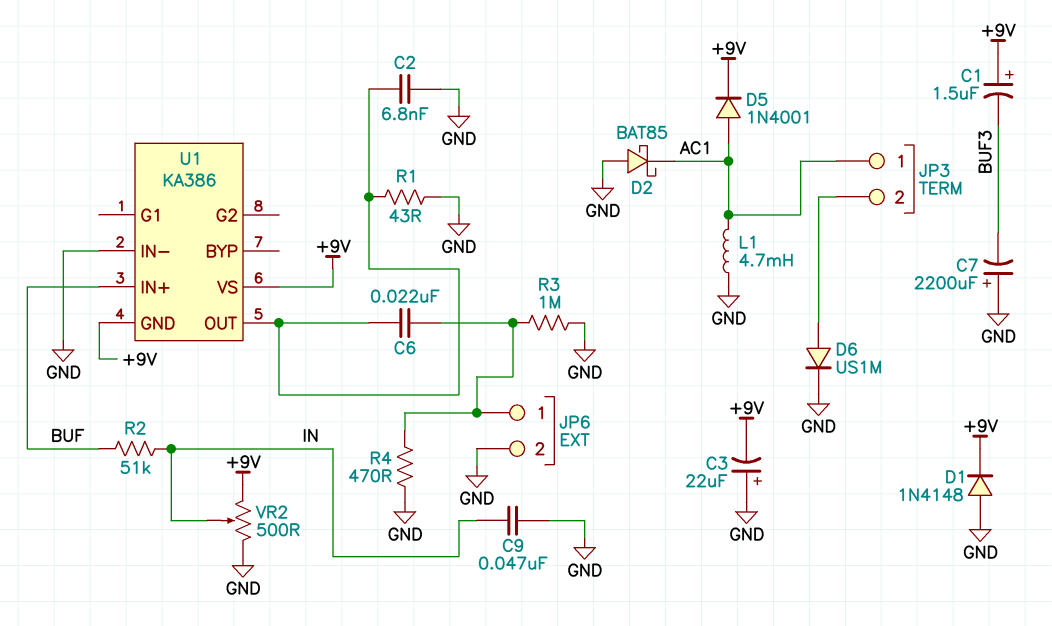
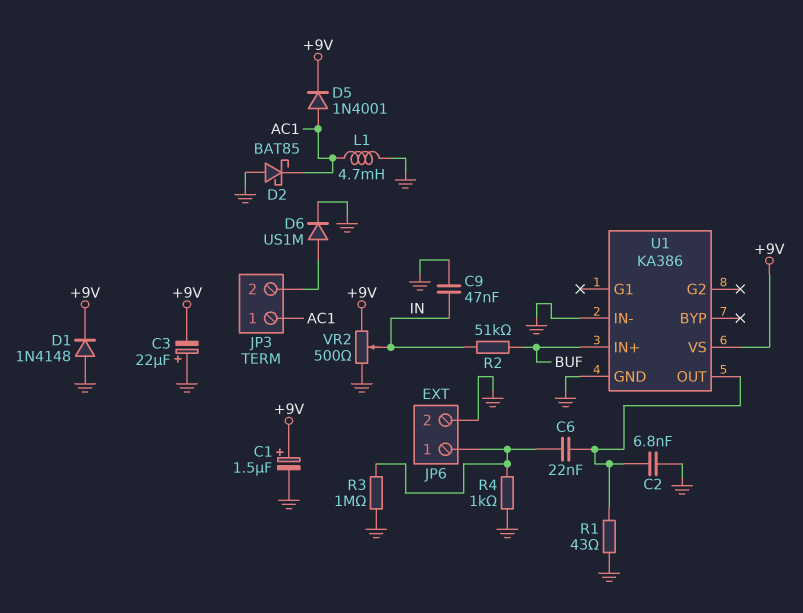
C1: 1.5uF (plus +9V, minus BUF3) -> 1.5uF (plus +9V, minus GND)
C7: 2200uF (plus GND, minus BUF3) -> none
R4: 470 (GND, JP6/1) -> 1k (GND, JP6/1)
U1 pin GND: +9V -> GND

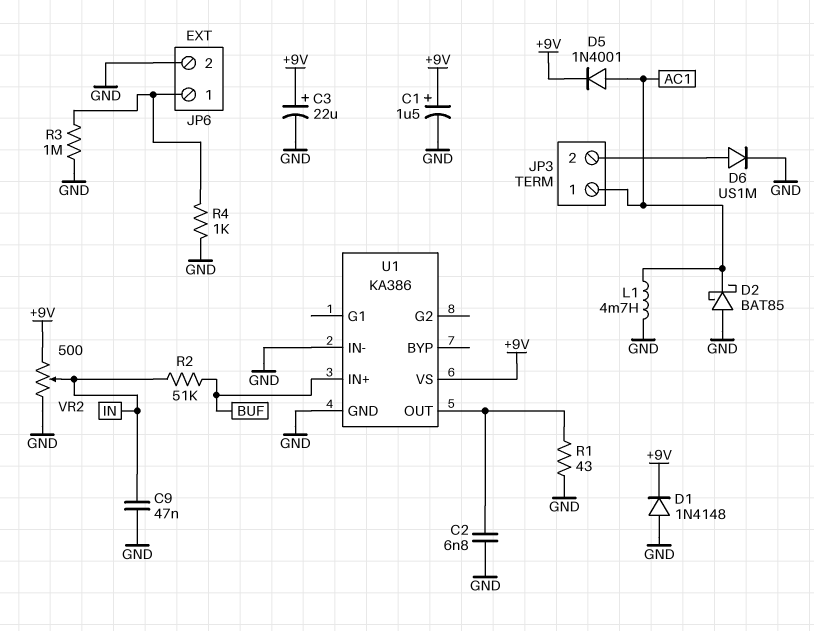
C3: 22uF (plus GND, minus +9V) -> 22uF (plus +9V, minus GND)
C6: 22nF (JP6/1, U1/OUT) -> none

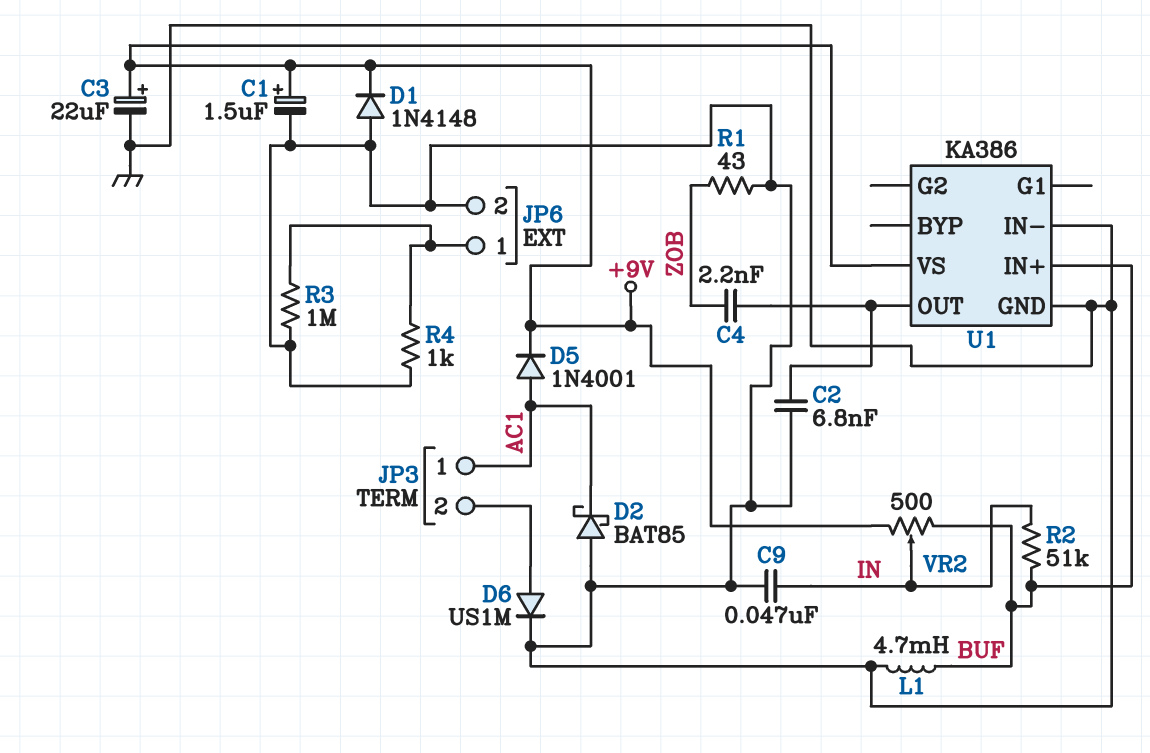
C4: none -> 2.2nF (U1/OUT, ZOB)
L1: 4.7mH (AC1, GND) -> 4.7mH (BUF, GND)
R1: 43 (GND, U1/OUT) -> 43 (GND, ZOB)
VR2: 500 (+9V, GND, wiper IN) -> 500 (+9V, BUF, wiper IN)

